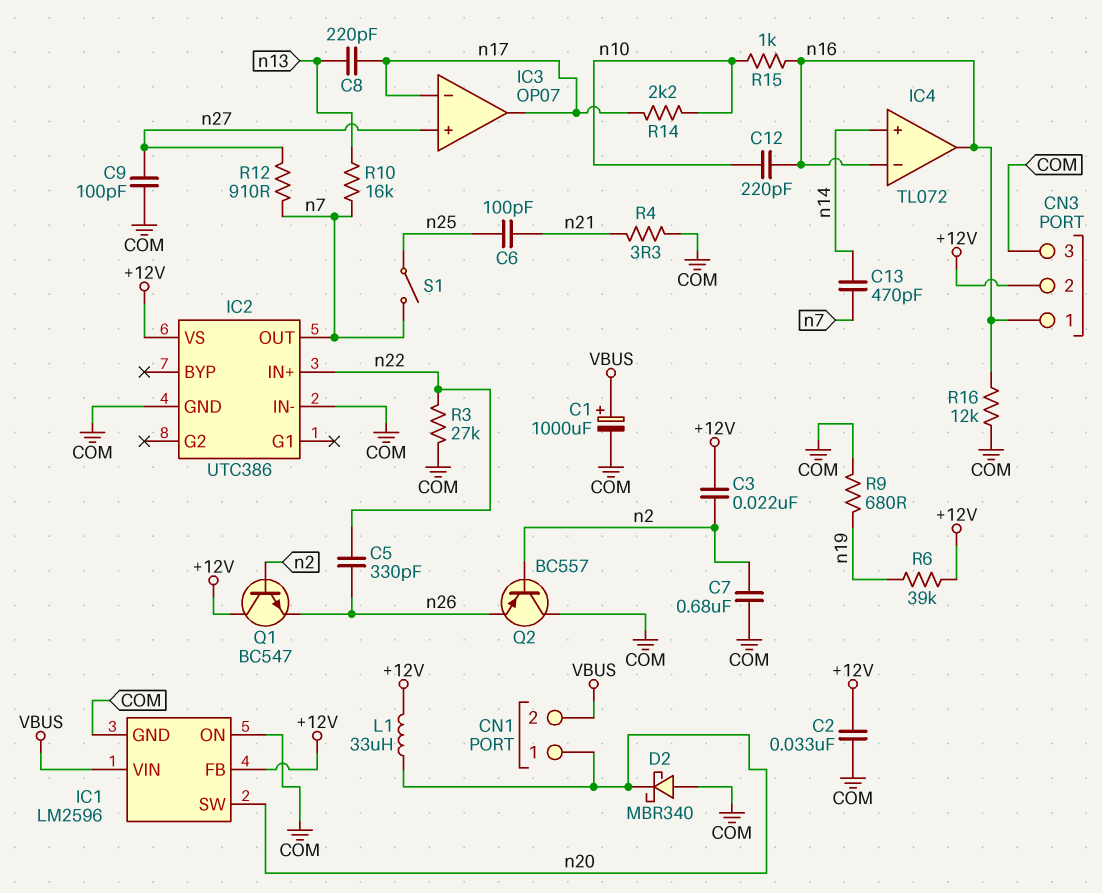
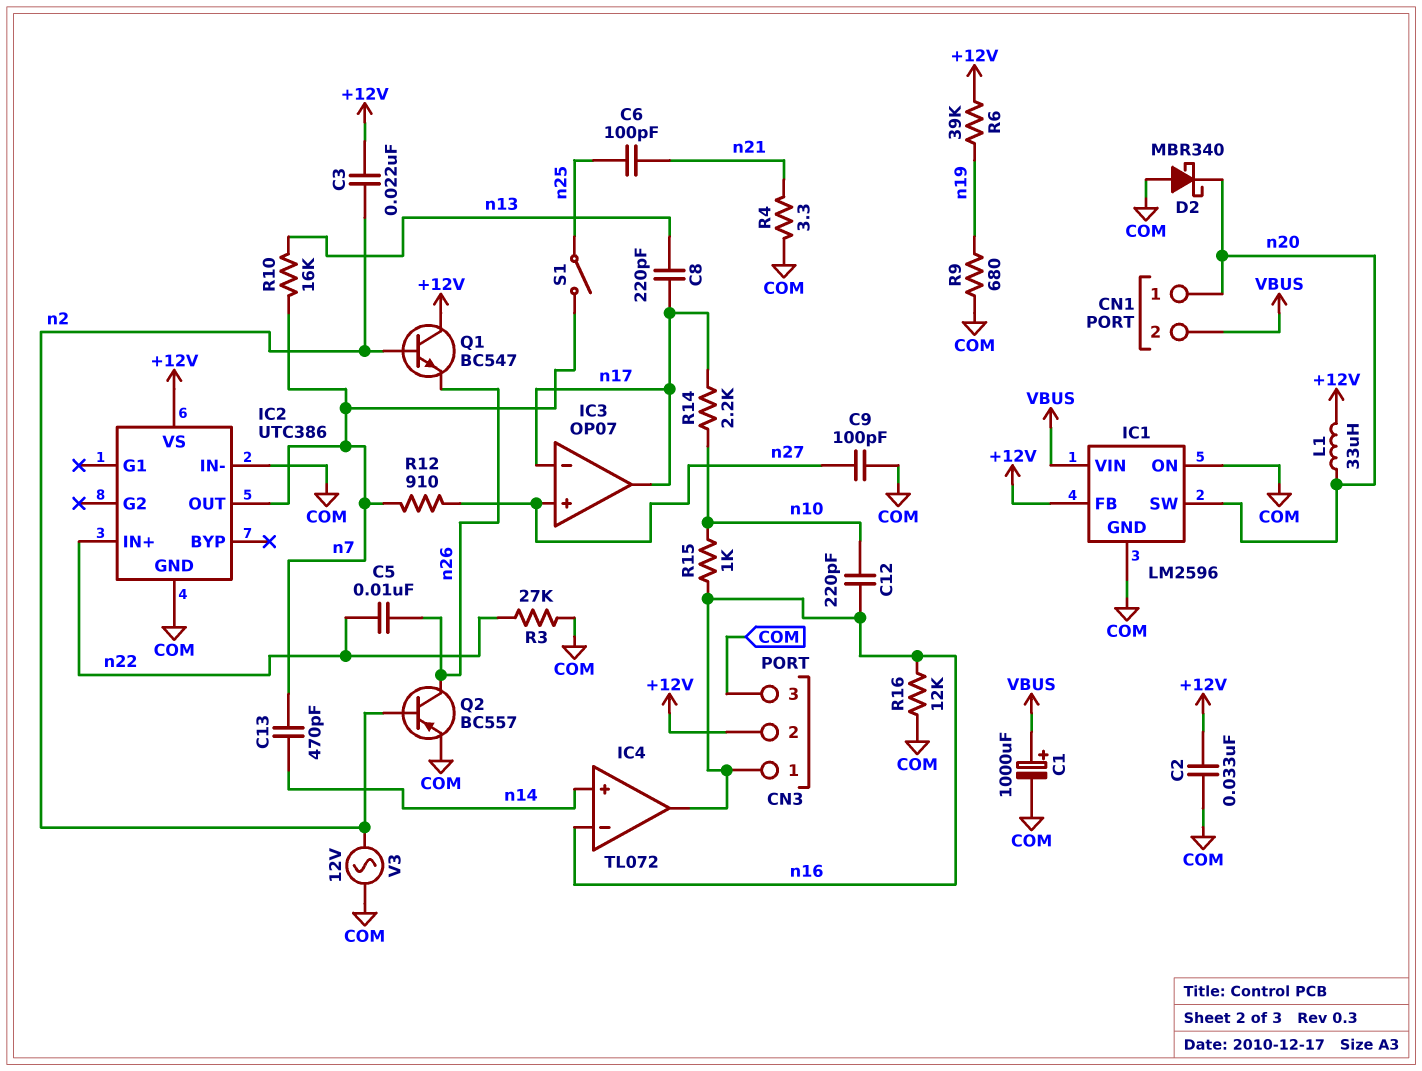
C5: 330pF (n22, n26) -> 10nF (n22, n26)
C7: 680nF (COM, n2) -> none
Q2: PNP BC557 (B n2, C COM, E n26) -> PNP BC557 (B n2, C n26, E COM)
V3: none -> AC 12V (COM, n2)

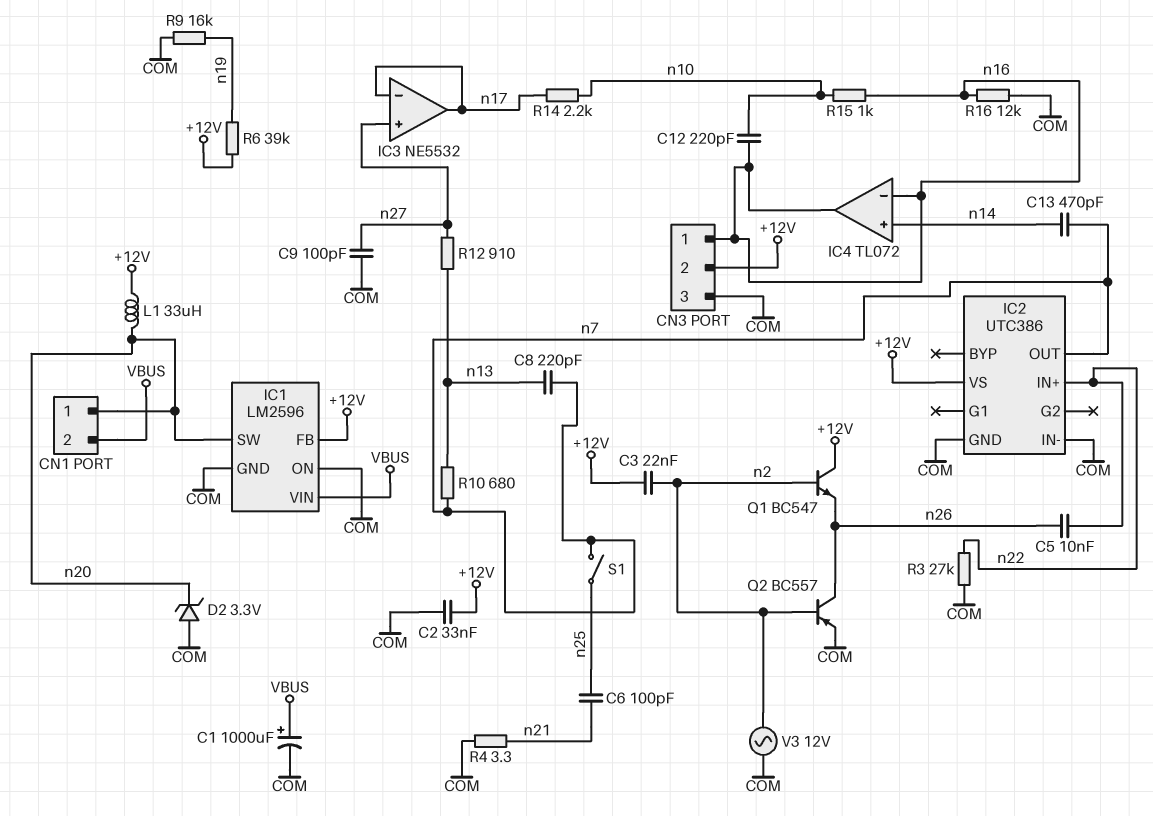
C8: 220pF (n13, n17) -> 220pF (n7, n13)
D2: schottky MBR340 (A COM, K n20) -> zener 3.3V (A COM, K n20)
IC3: OP07 -> NE5532
R9: 680 (COM, n19) -> 16k (COM, n19)
R10: 16k (n7, n13) -> 680 (n7, n13)
R12: 910 (n7, n27) -> 910 (n13, n27)

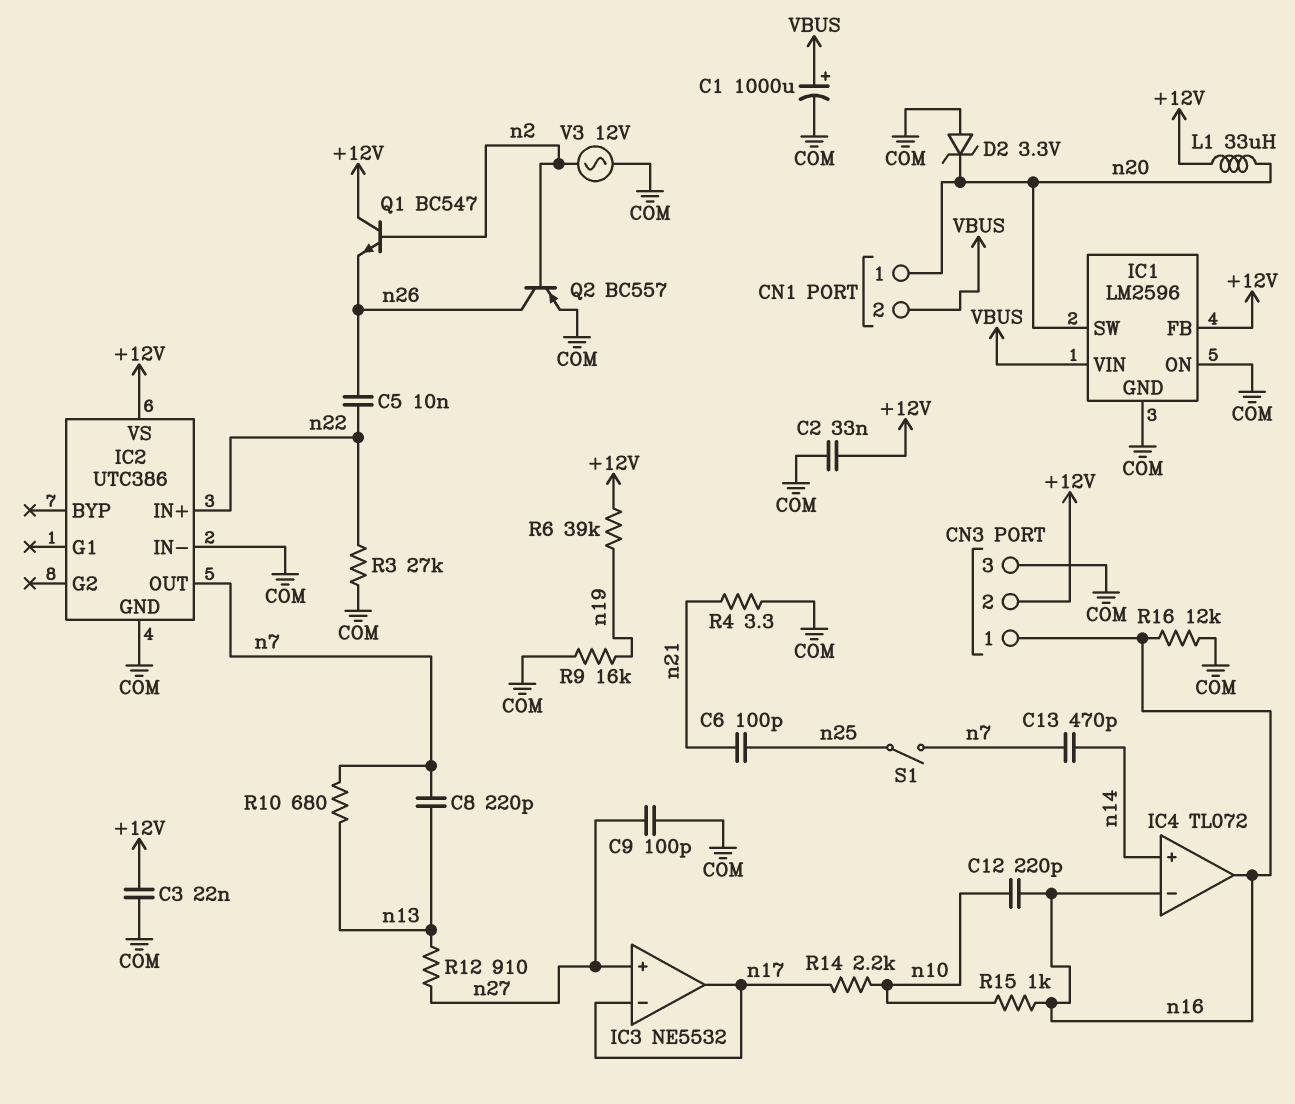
C3: 22nF (+12V, n2) -> 22nF (+12V, COM)

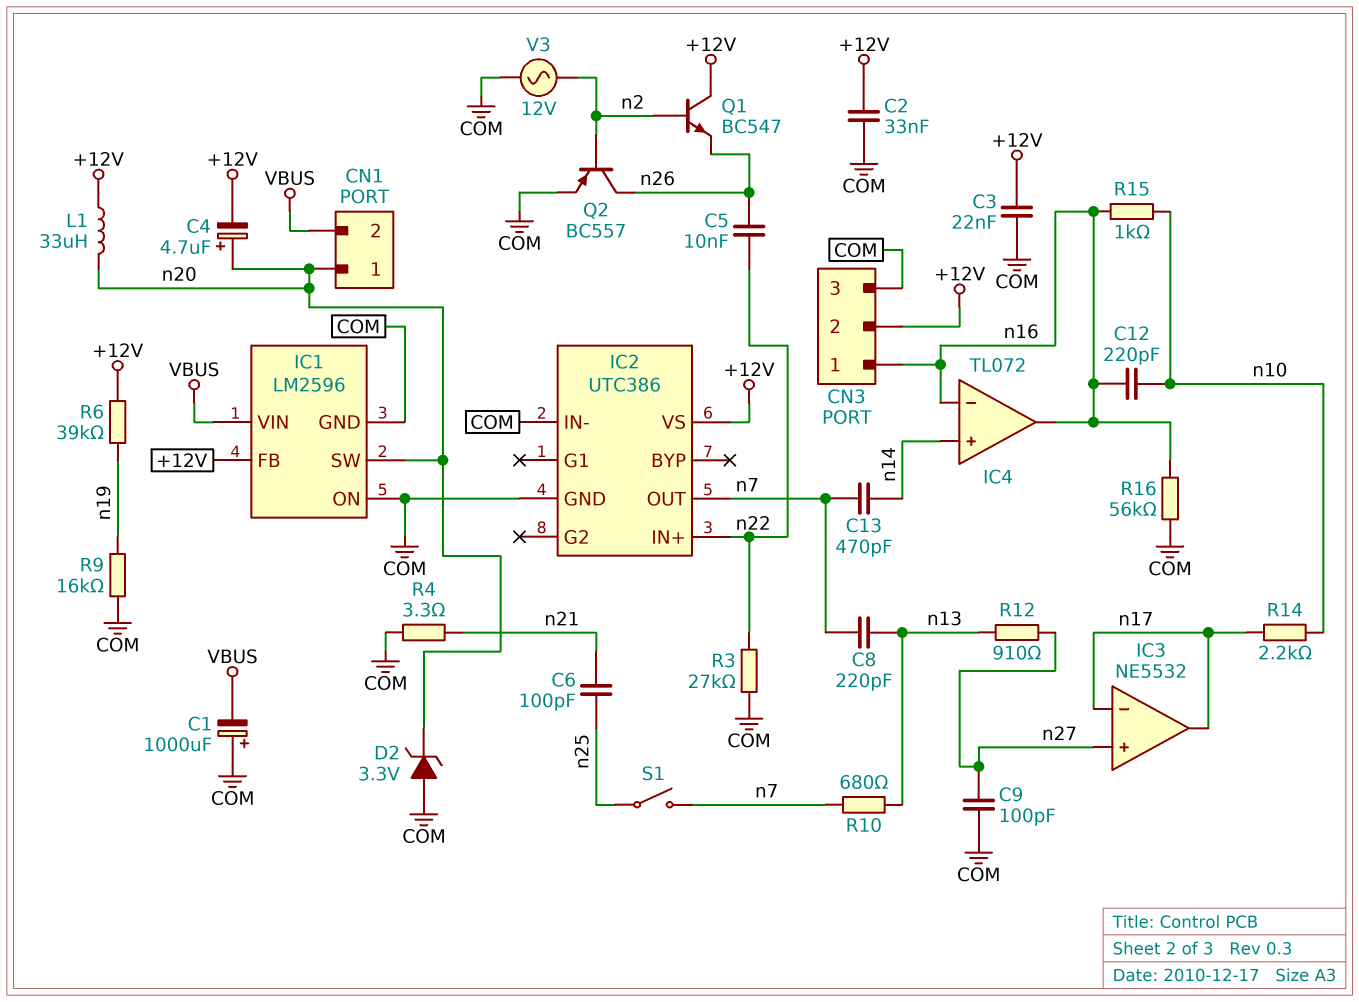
C1: 1000uF (plus VBUS, minus COM) -> 1000uF (plus COM, minus VBUS)
C4: none -> 4.7uF (plus n20, minus +12V)
R16: 12k (COM, n16) -> 56k (COM, n16)

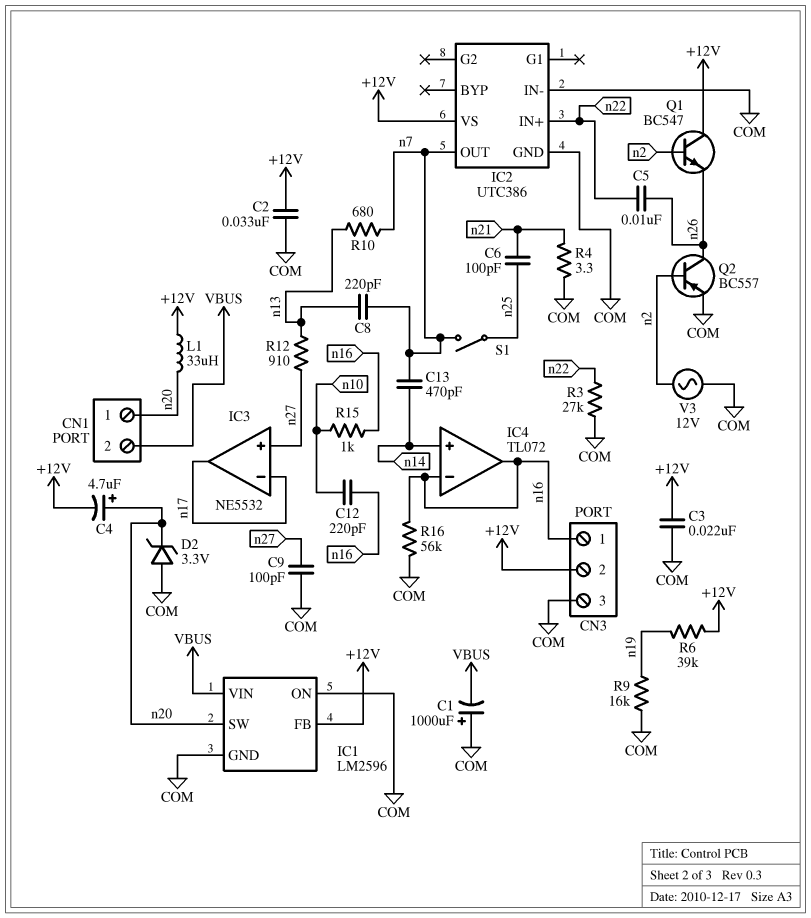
R14: 2.2k (n10, n17) -> none

